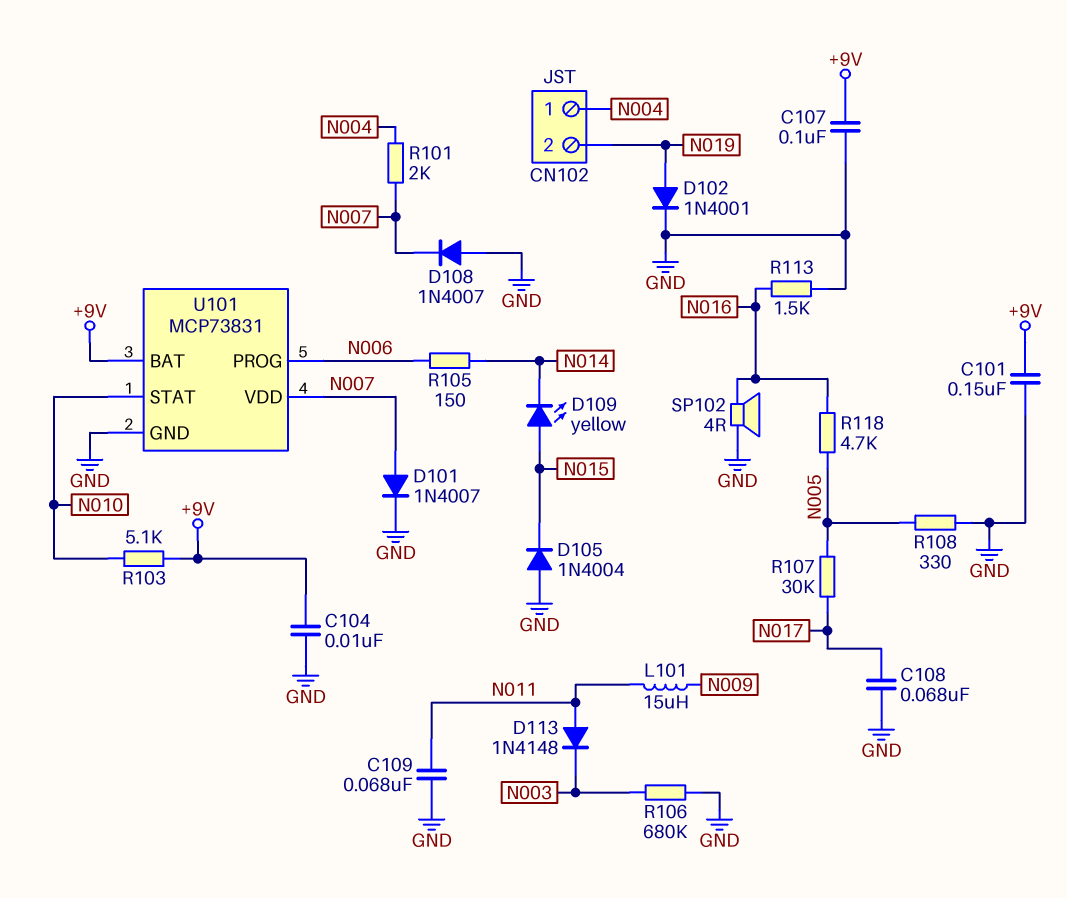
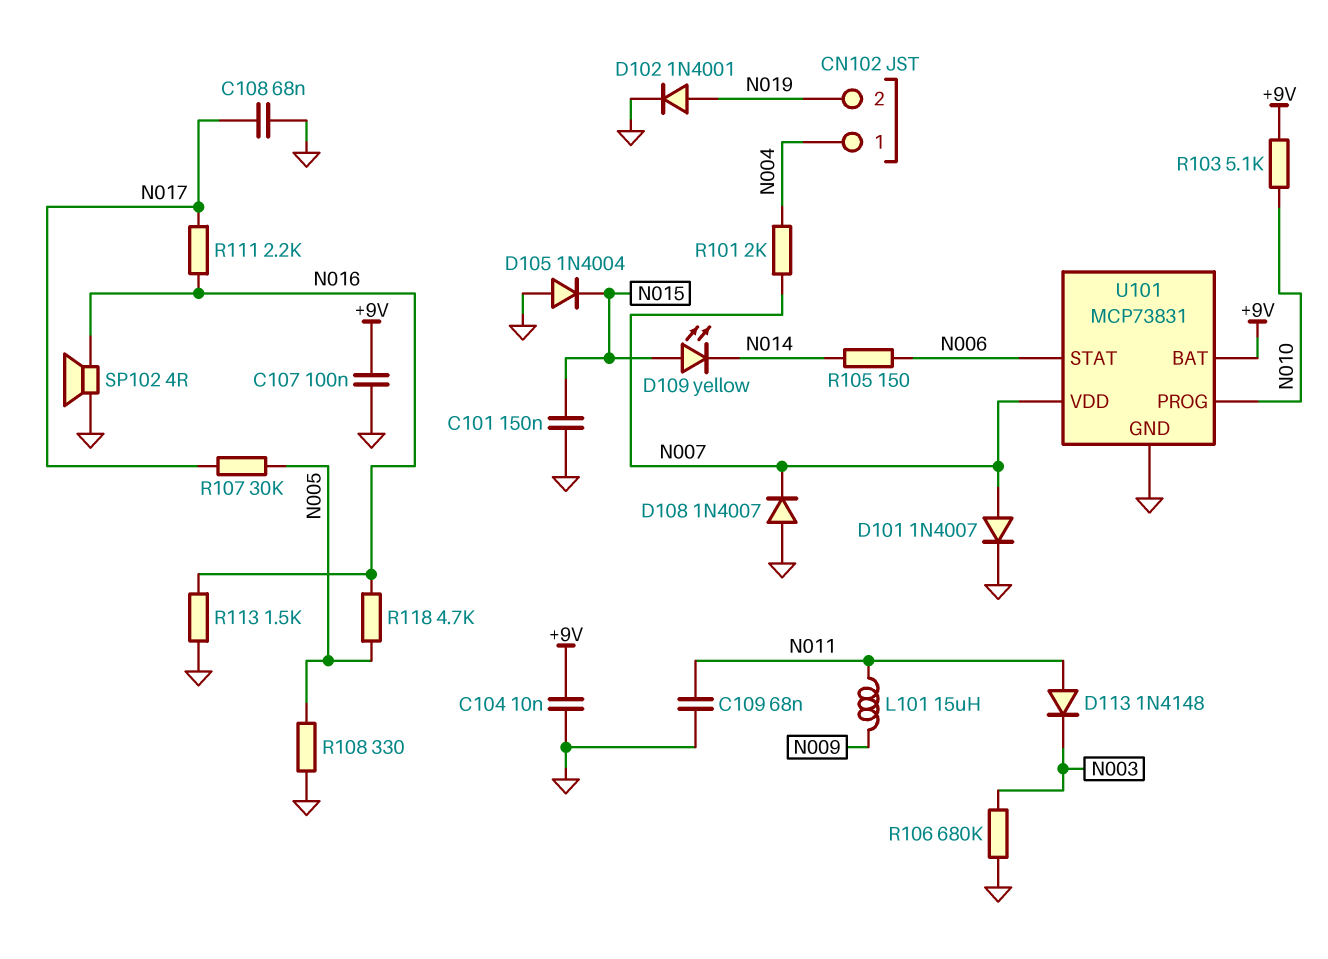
C101: 150nF (+9V, GND) -> 150nF (GND, N015)
R111: none -> 2.2k (N016, N017)
U101 pin PROG: N006 -> N010
U101 pin STAT: N010 -> N006

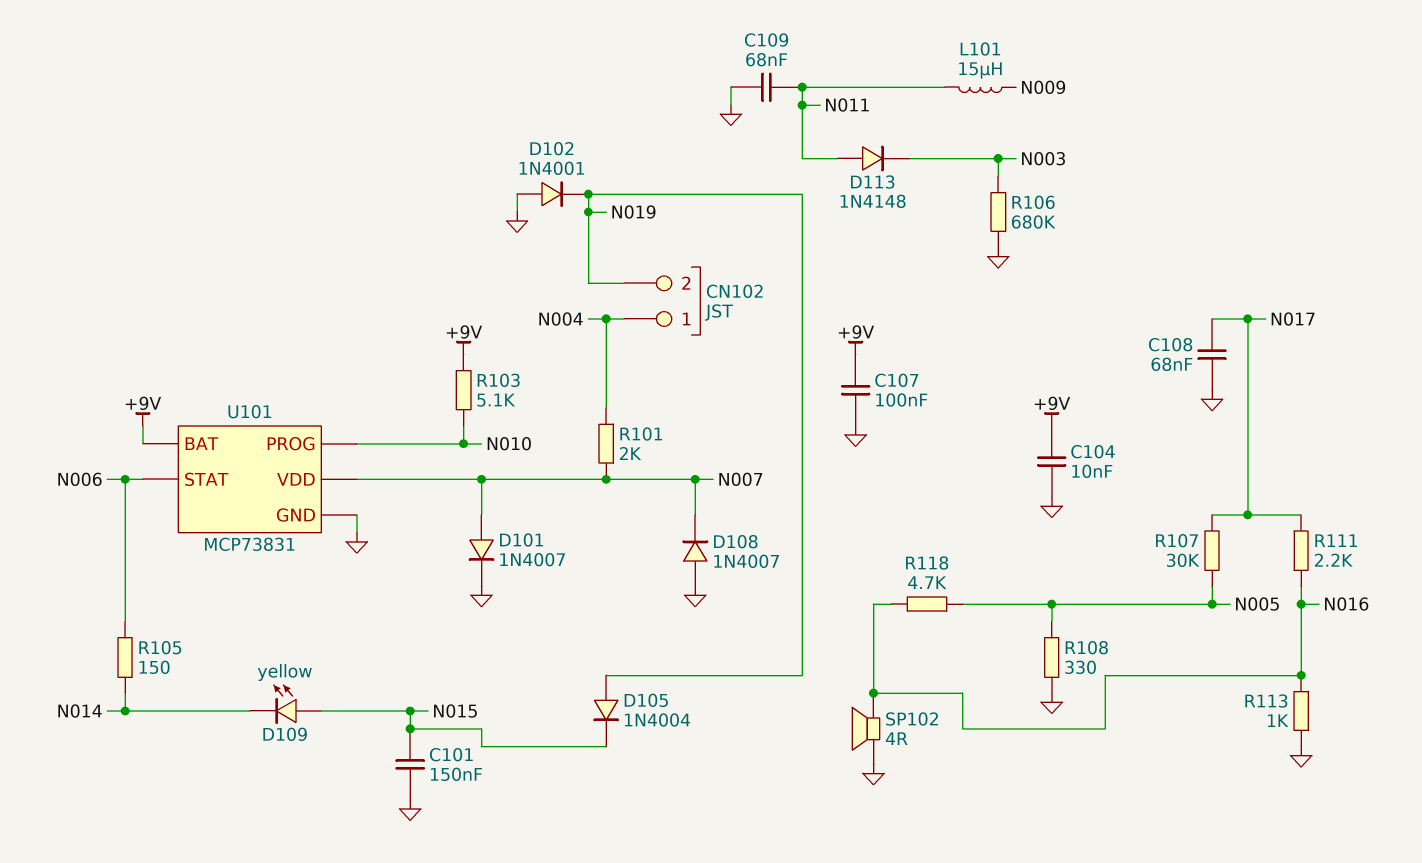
D102: diode 1N4001 (A N019, K GND) -> diode 1N4001 (A GND, K N019)
D105: diode 1N4004 (A GND, K N015) -> diode 1N4004 (A N019, K N015)
R113: 1.5k (GND, N016) -> 1k (GND, N016)

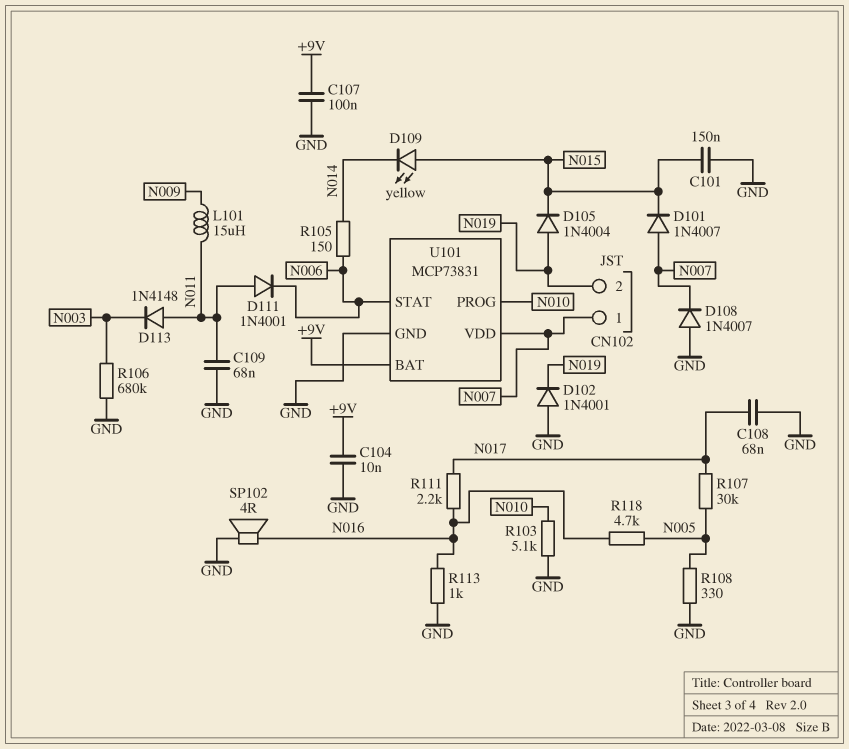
CN102 pin 1: N004 -> N007
D101: diode 1N4007 (A N007, K GND) -> diode 1N4007 (A N007, K N015)
D111: none -> diode 1N4001 (A N011, K N006)
R101: 2k (N004, N007) -> none
R103: 5.1k (+9V, N010) -> 5.1k (GND, N010)

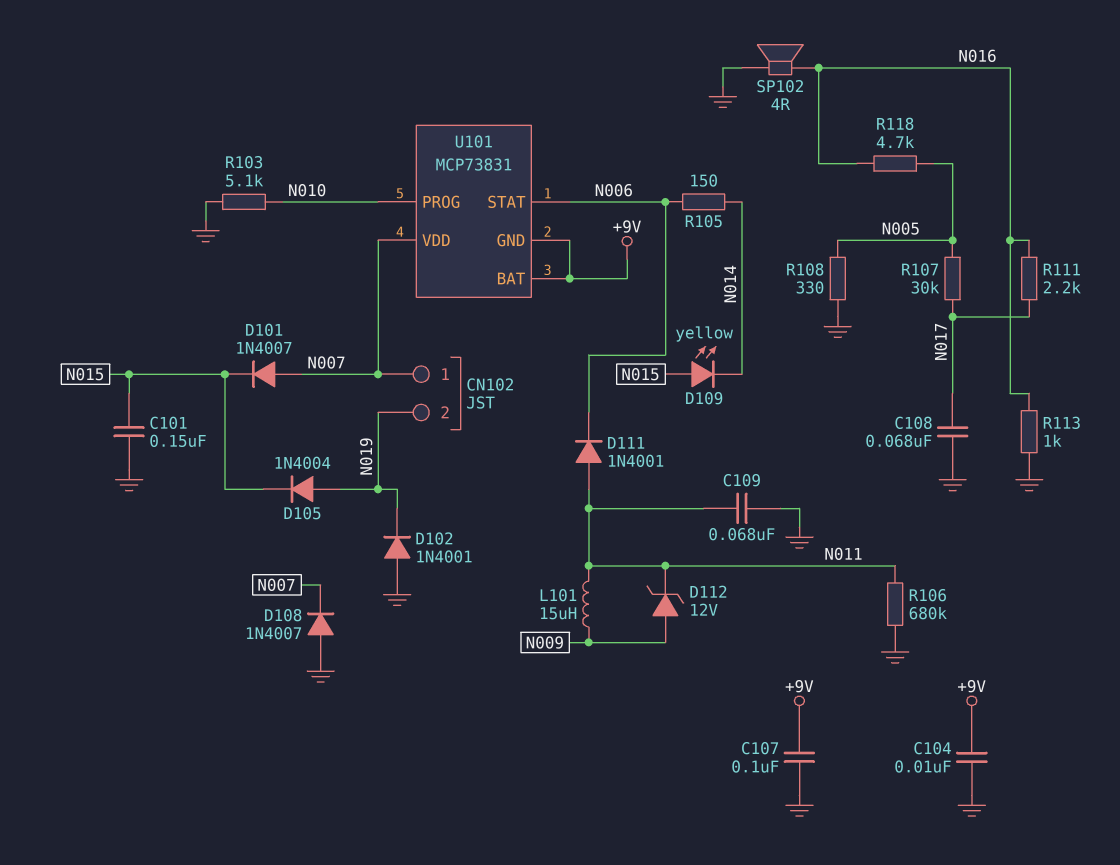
D112: none -> zener 12V (A N009, K N011)
D113: diode 1N4148 (A N011, K N003) -> none
R106: 680k (GND, N003) -> 680k (GND, N011)
U101 pin GND: GND -> +9V

